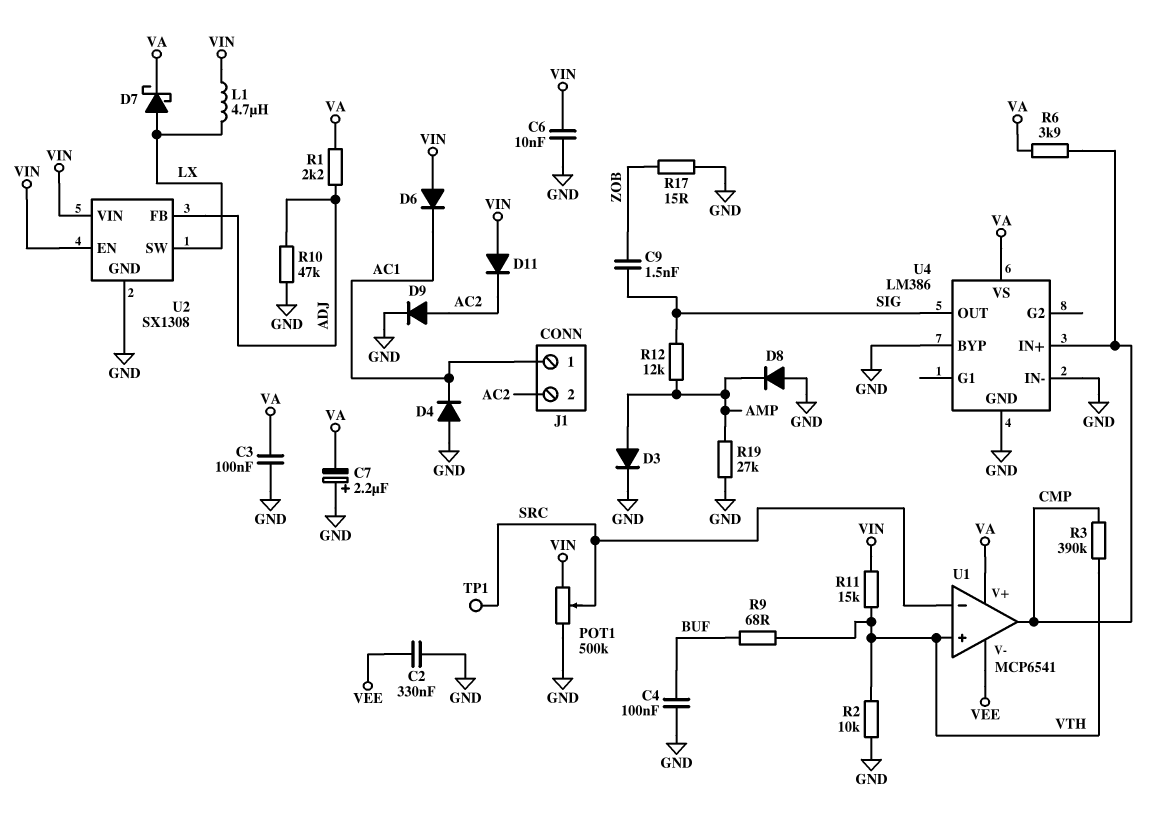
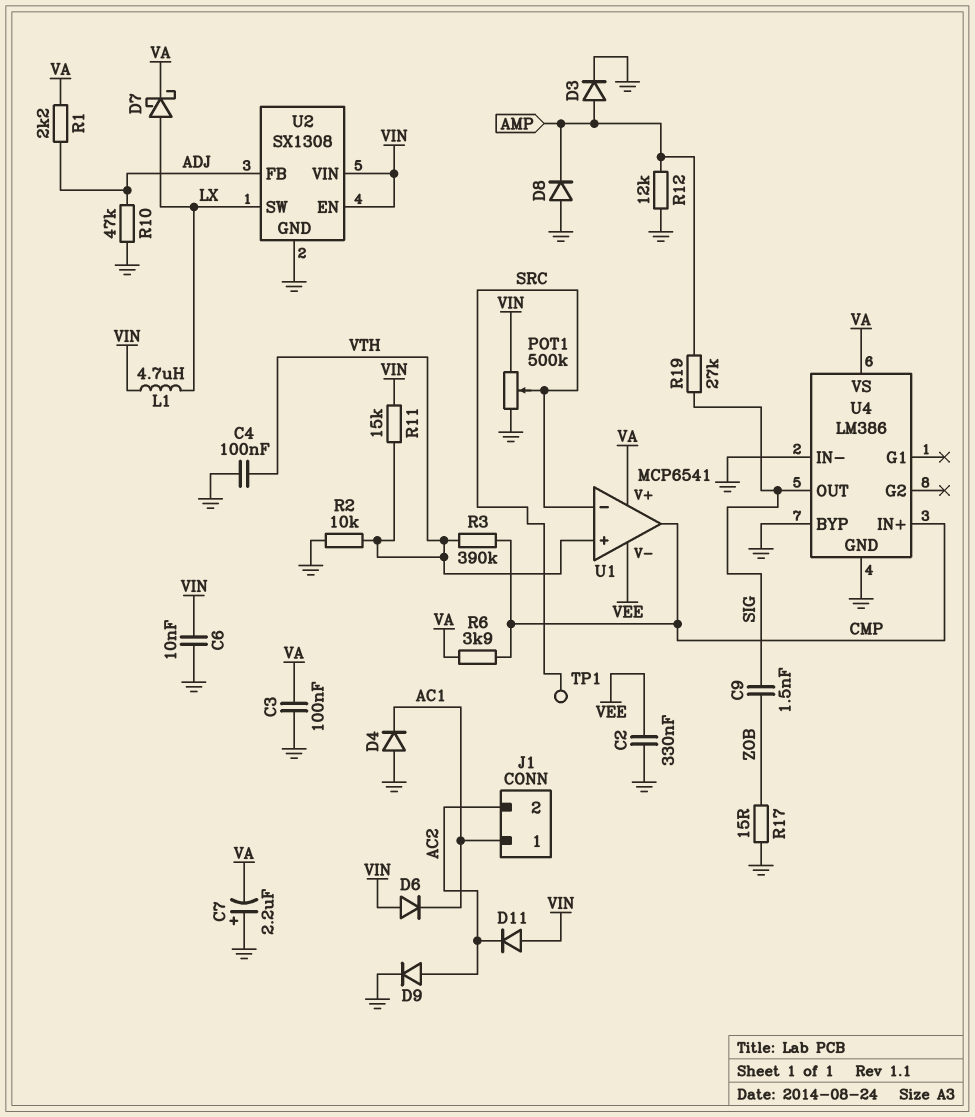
C4: 100nF (BUF, GND) -> 100nF (GND, VTH)
R9: 68 (BUF, VTH) -> none
R12: 12k (AMP, SIG) -> 12k (AMP, GND)
R19: 27k (AMP, GND) -> 27k (AMP, SIG)

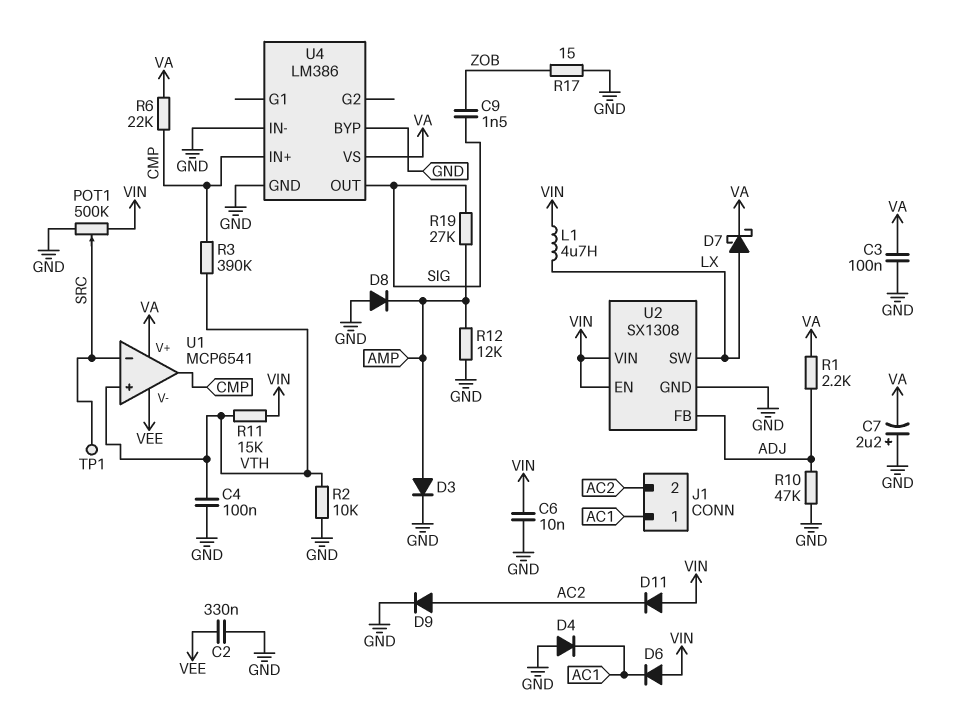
R6: 3.9k (CMP, VA) -> 22k (CMP, VA)

